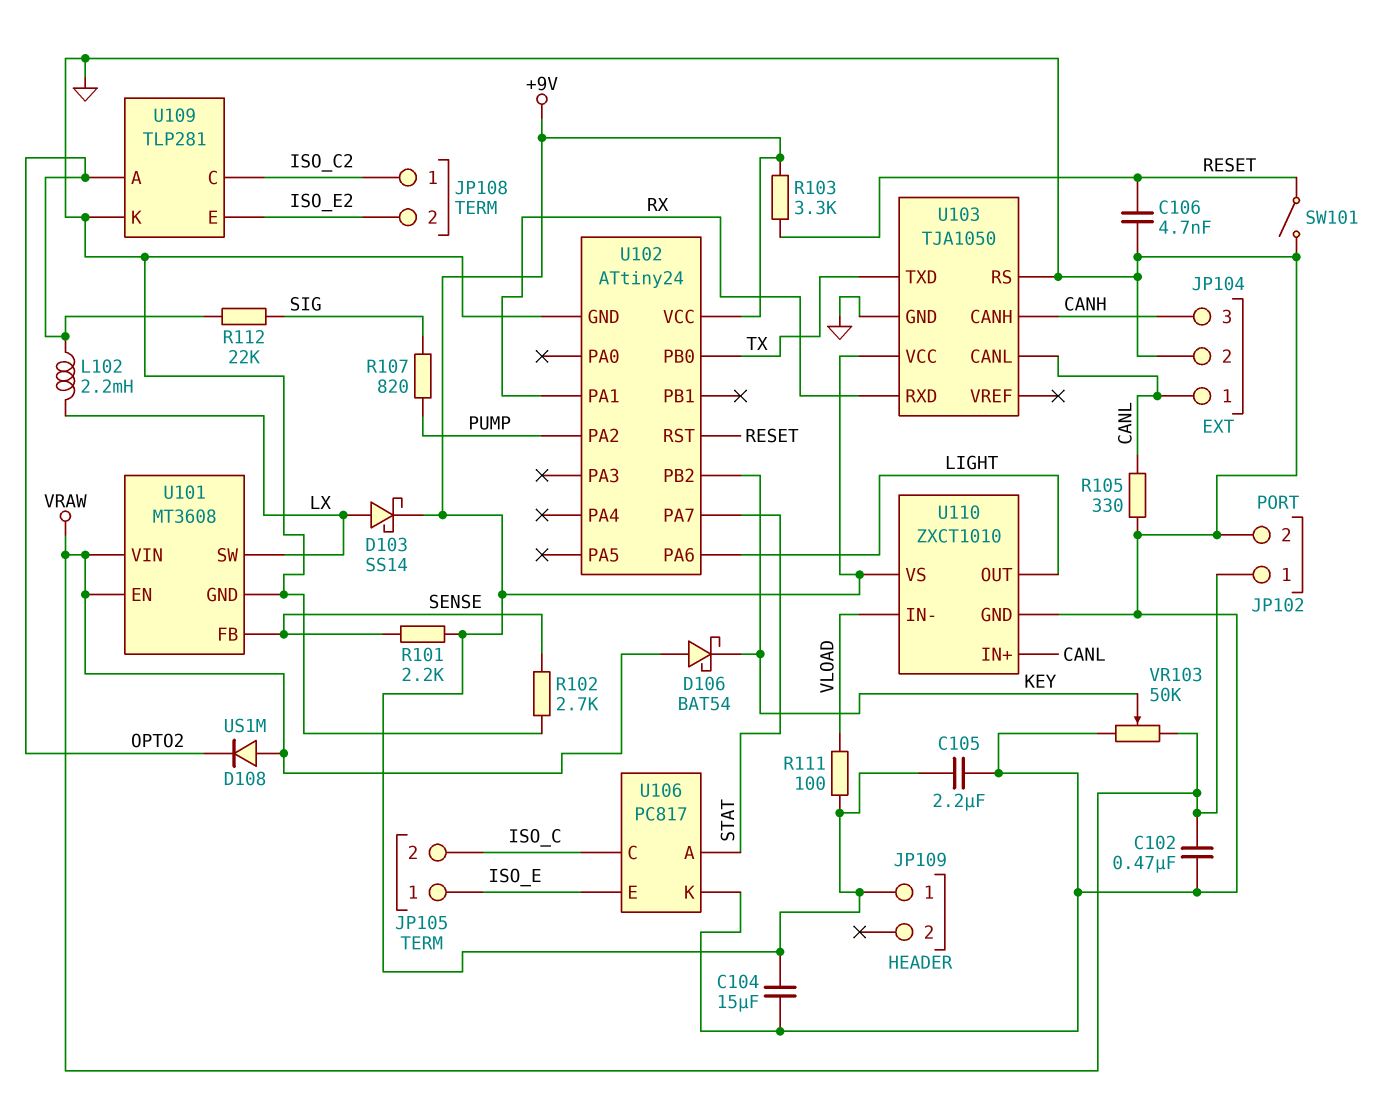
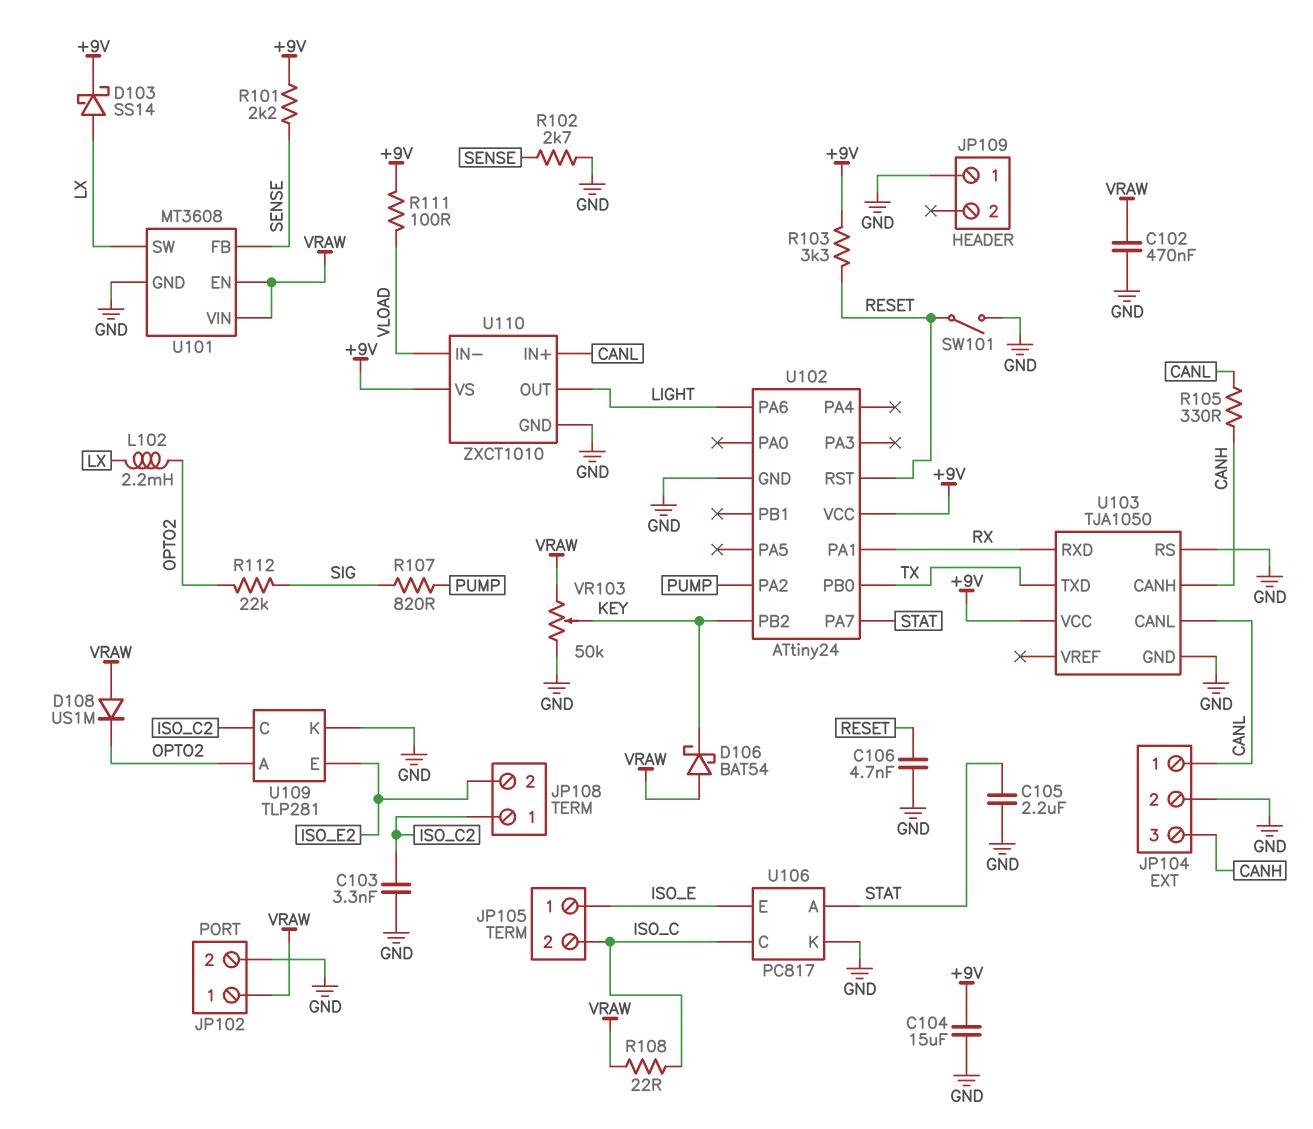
C103: none -> 3.3nF (GND, ISO_C2)
C105: 2.2uF (+9V, GND) -> 2.2uF (GND, STAT)
JP109 pin 1: +9V -> GND
R105: 330 (CANL, GND) -> 330 (CANH, CANL)
R108: none -> 22 (ISO_C, VRAW)

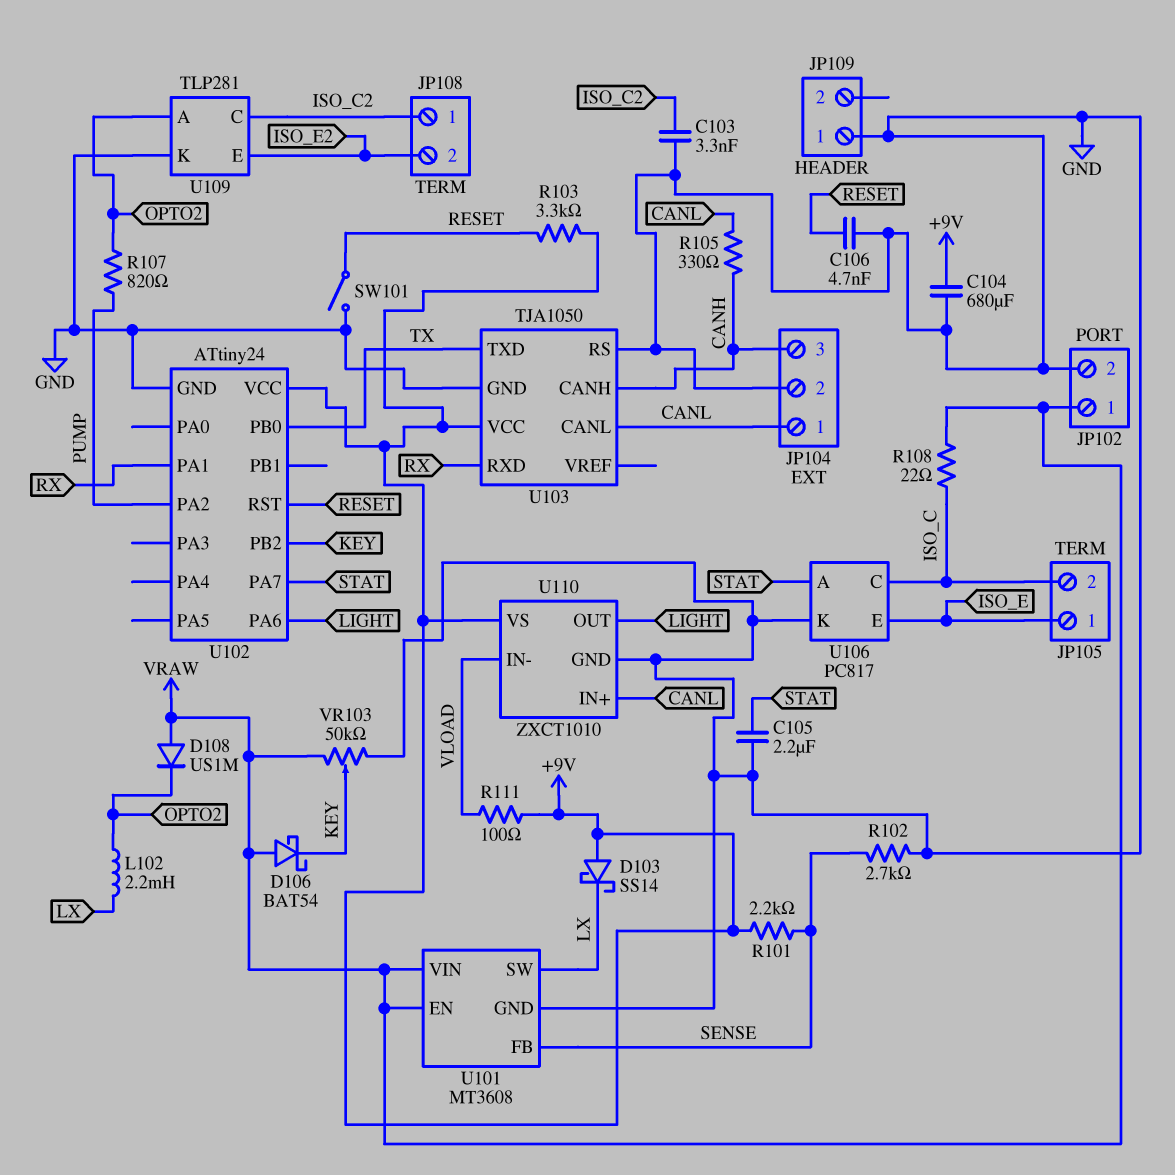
C102: 470nF (GND, VRAW) -> none
C104: 15uF (+9V, GND) -> 680uF (+9V, GND)
D103: schottky SS14 (A LX, K +9V) -> schottky SS14 (A +9V, K LX)
R107: 820 (PUMP, SIG) -> 820 (OPTO2, PUMP)
R112: 22k (OPTO2, SIG) -> none

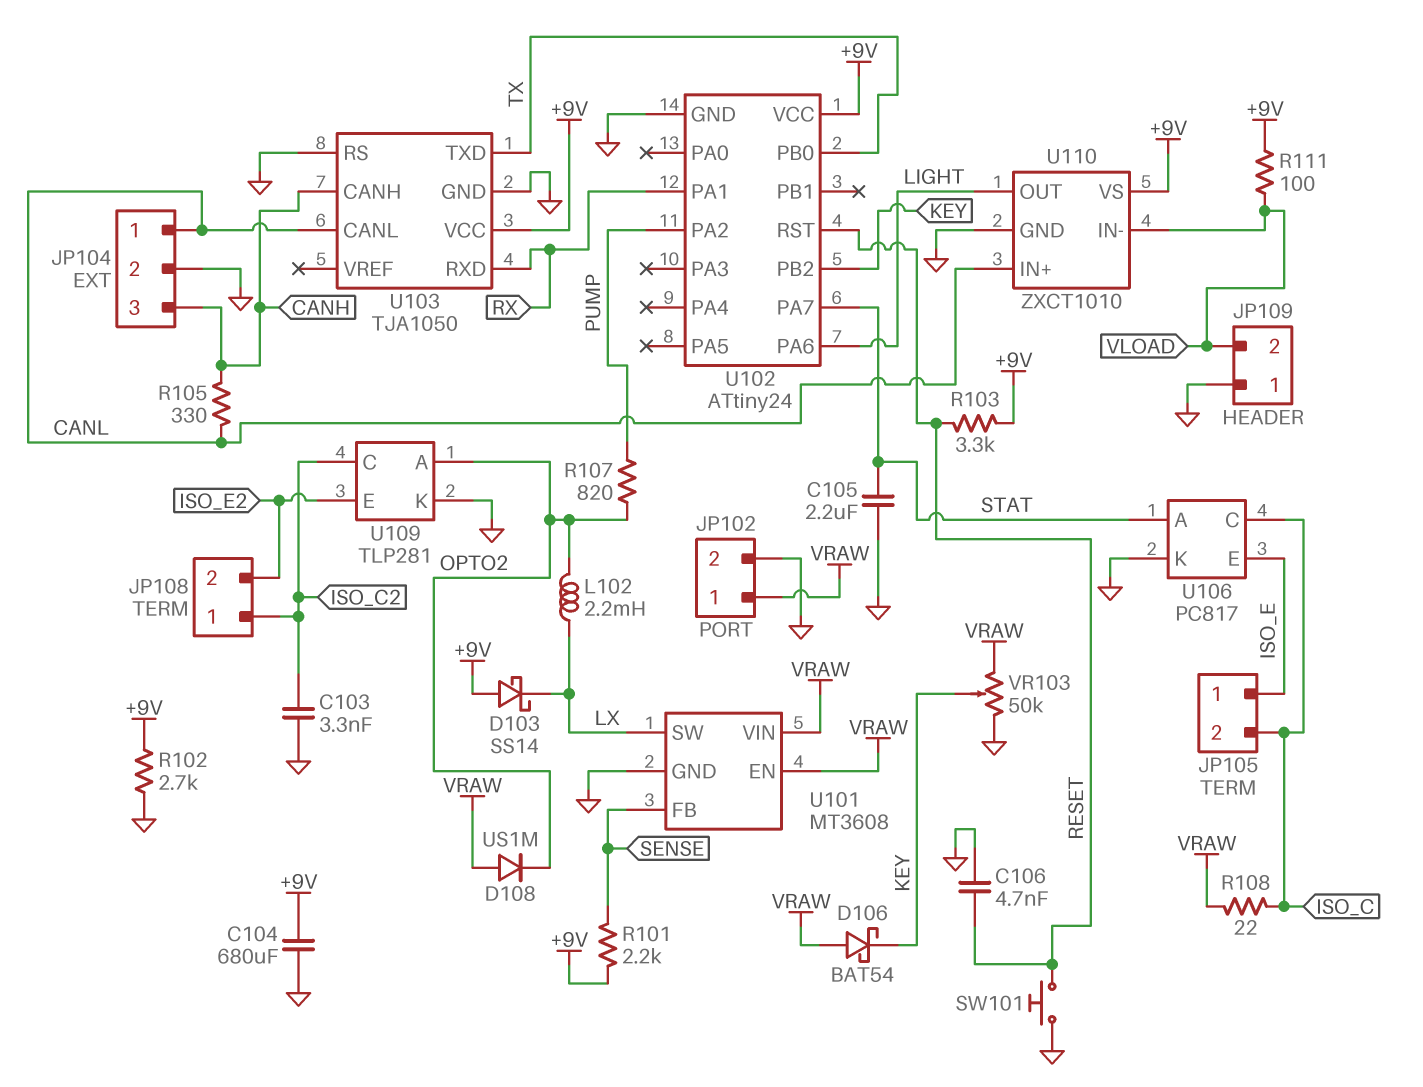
JP109 pin 2: none -> VLOAD
R102: 2.7k (GND, SENSE) -> 2.7k (+9V, GND)
SW101: switch (GND, RESET) -> button (GND, RESET)

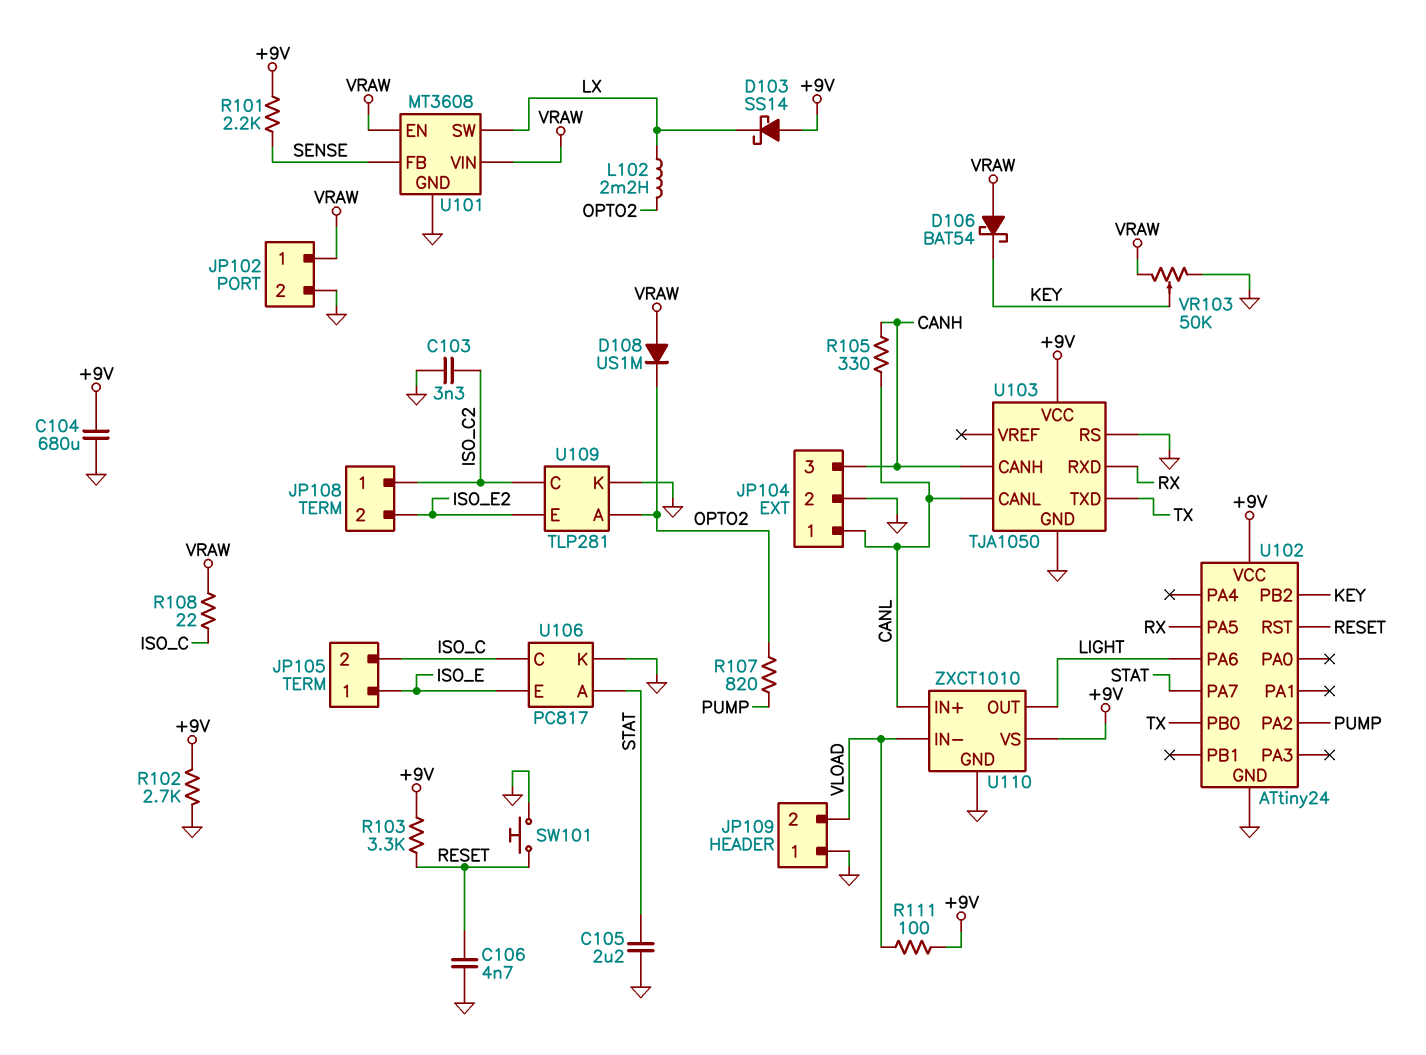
U102 pin PA1: RX -> none
U102 pin PA5: none -> RX

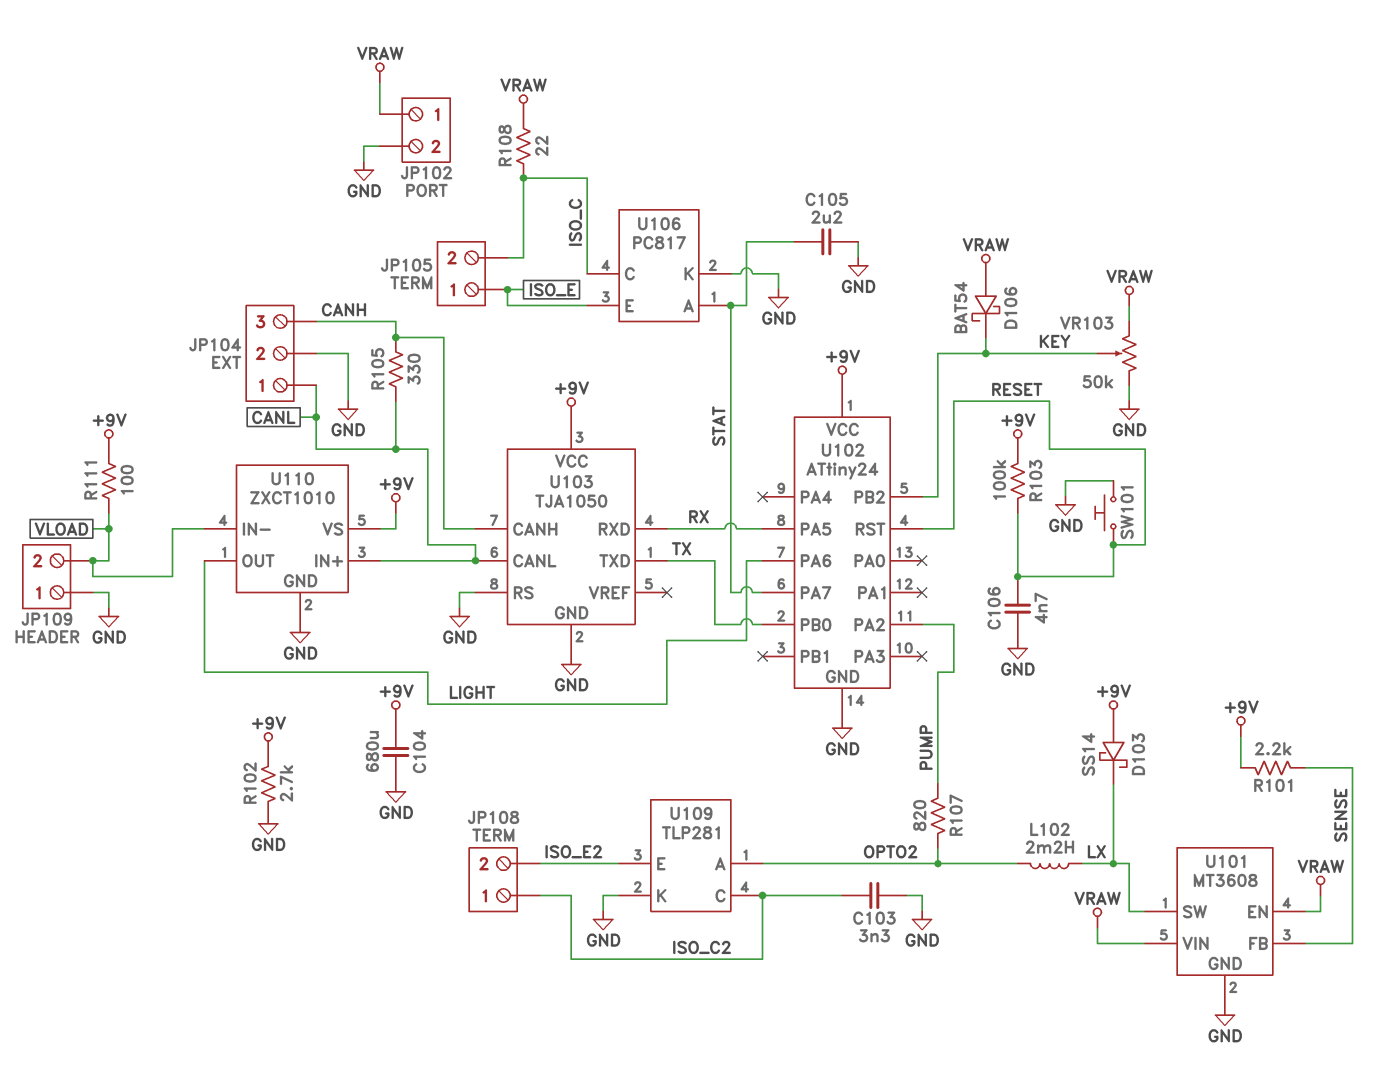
D108: diode US1M (A VRAW, K OPTO2) -> none
R103: 3.3k (+9V, RESET) -> 100k (+9V, RESET)

